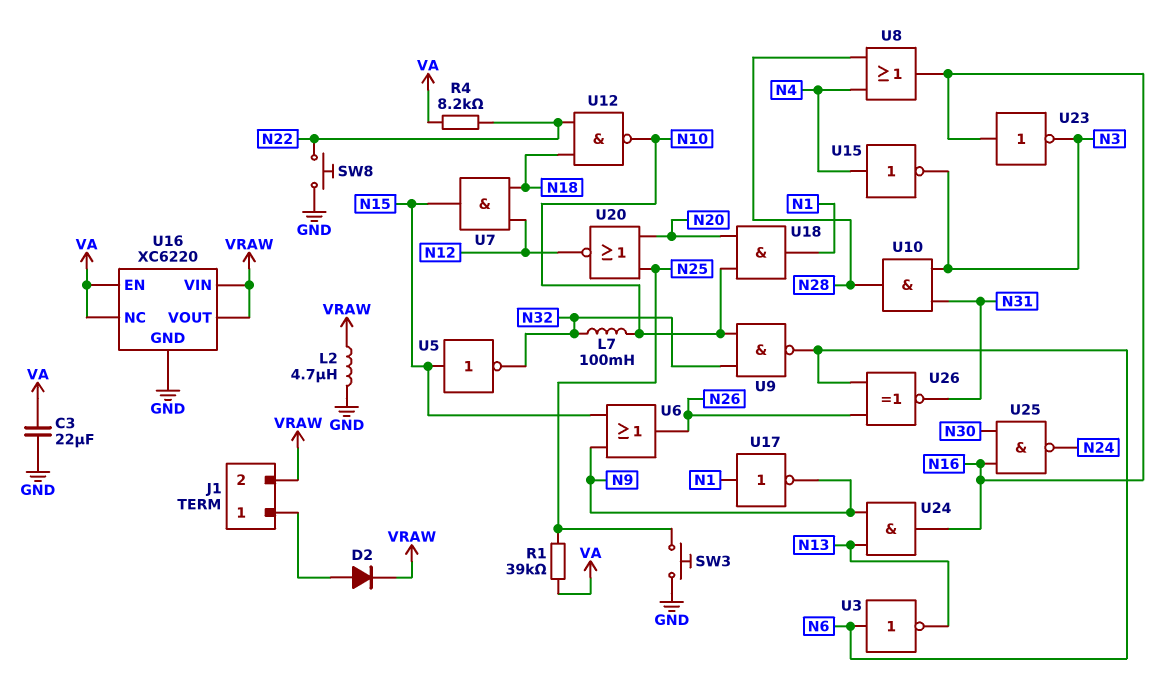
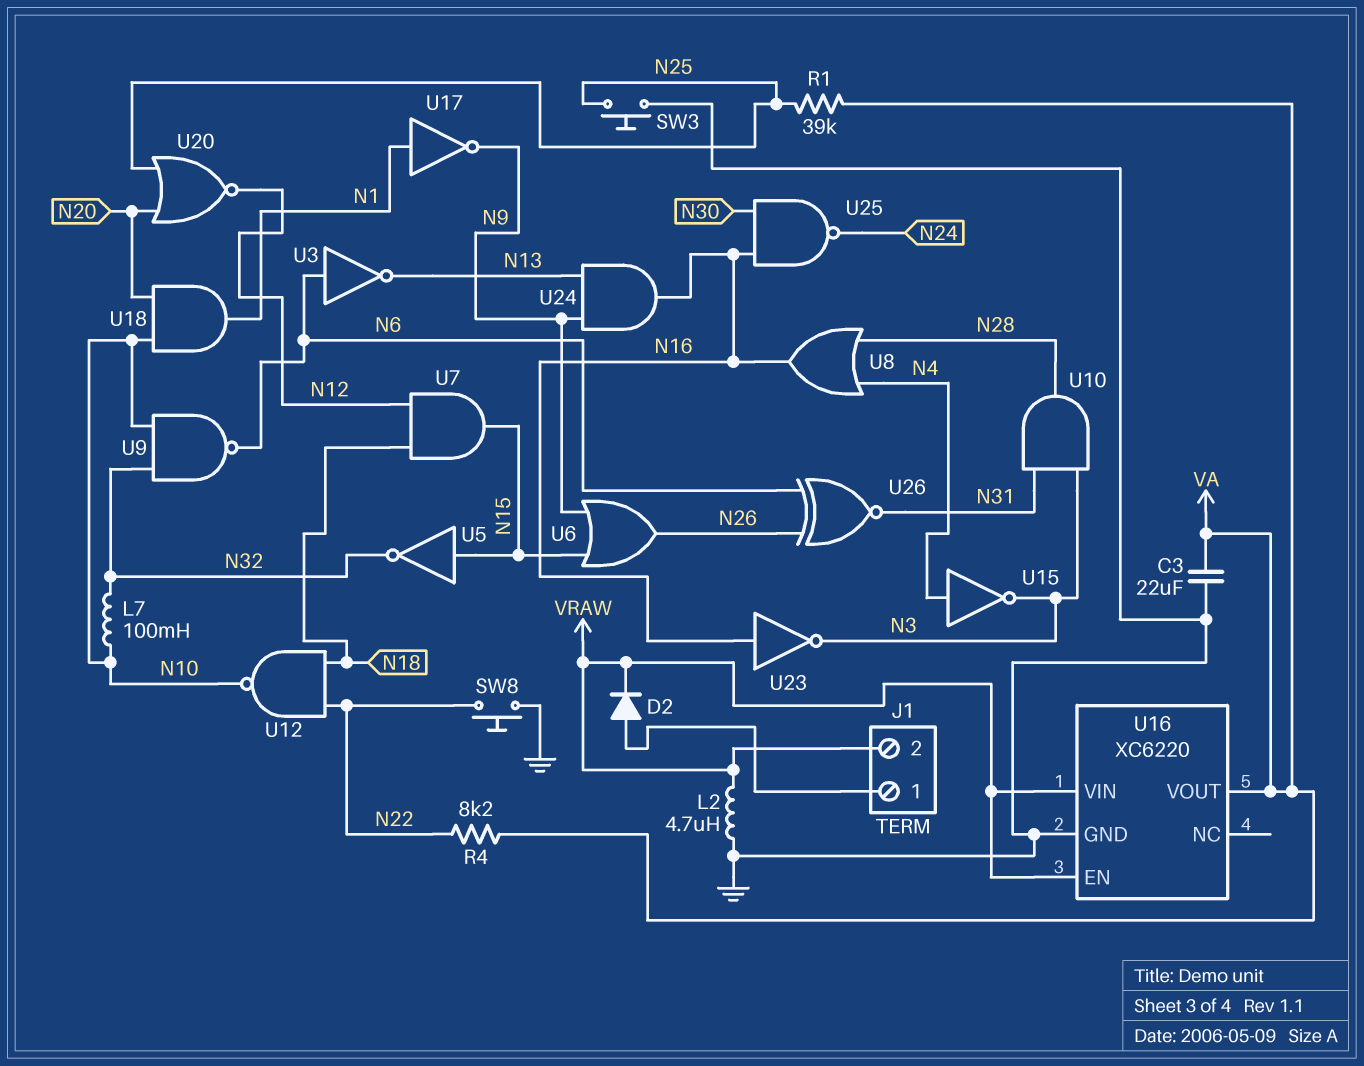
U16 pin EN: VA -> VRAW
U16 pin NC: VA -> none
U16 pin VOUT: VRAW -> VA

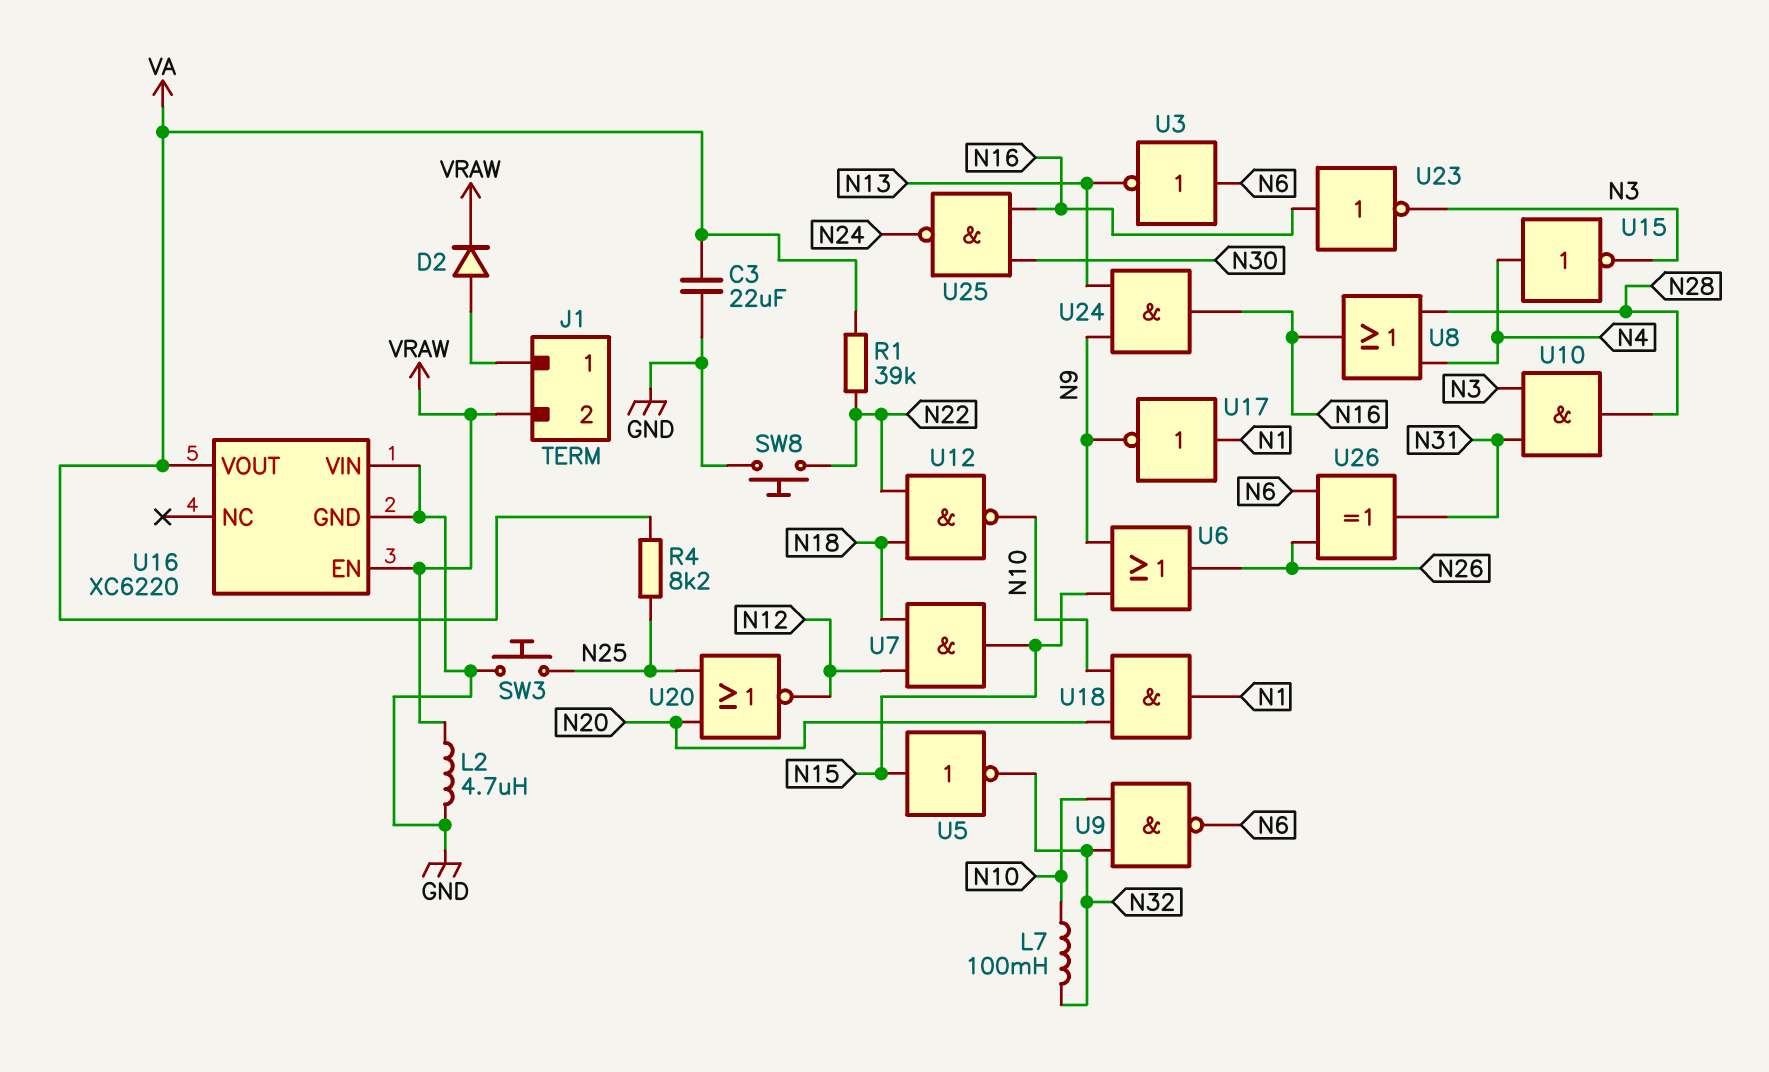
R1: 39k (N25, VA) -> 39k (N22, VA)
R4: 8.2k (N22, VA) -> 8.2k (N25, VA)
U16 pin VIN: VRAW -> GND
U26: XNOR (in N6, in N26, out N31) -> XOR (in N6, in N26, out N31)

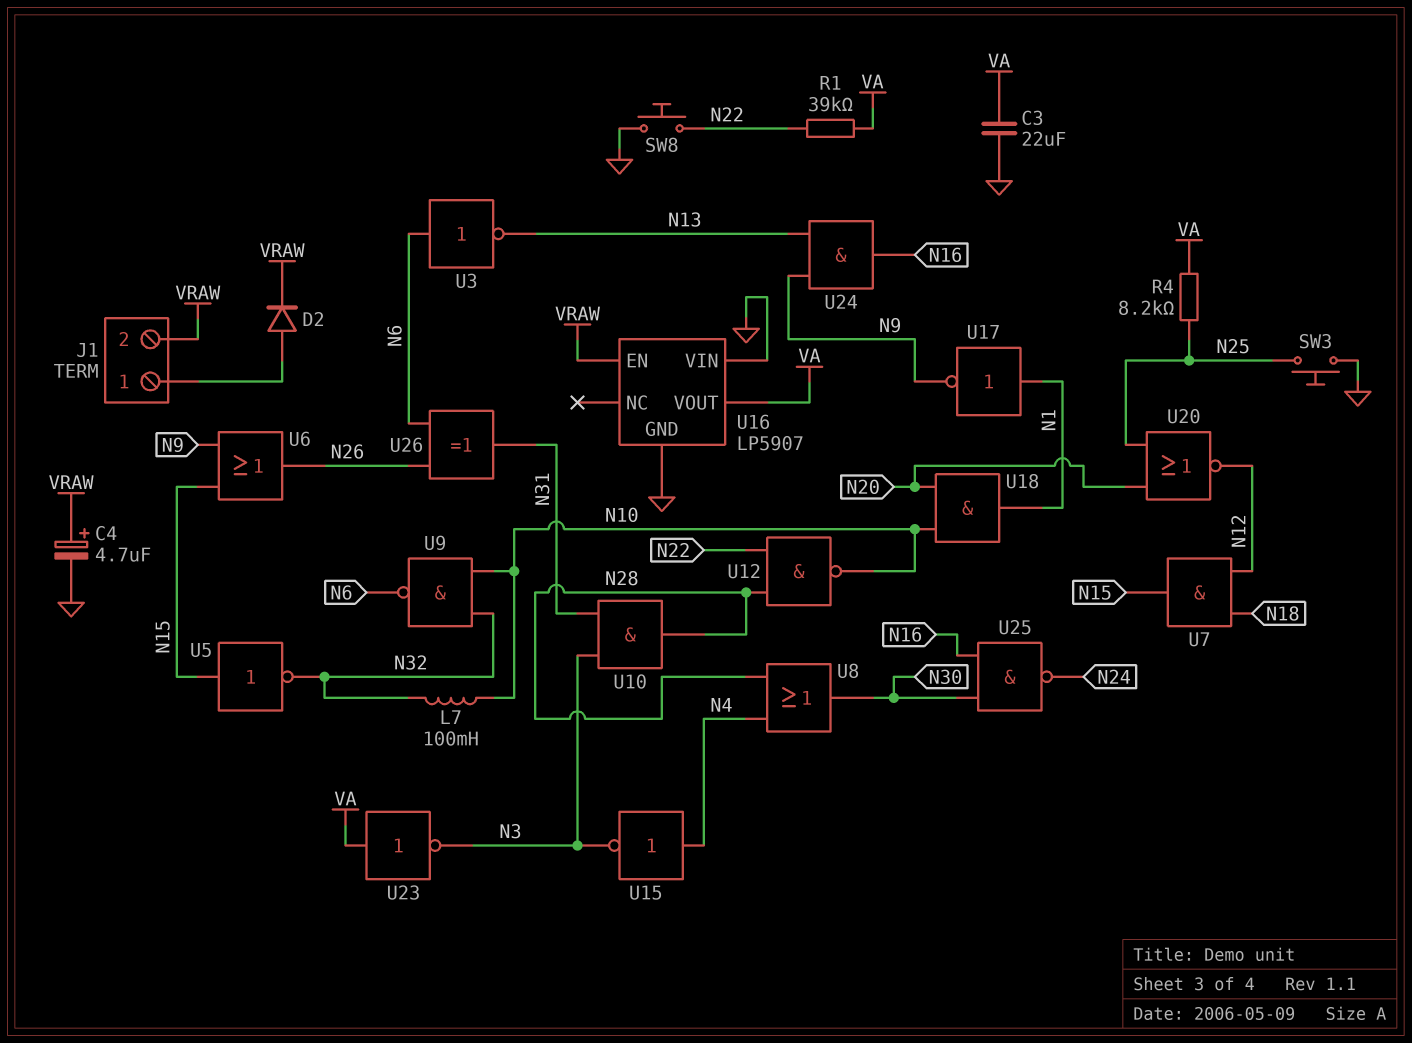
C4: none -> 4.7uF (plus VRAW, minus GND)
L2: 4.7uH (GND, VRAW) -> none
U8: OR (in N4, in N28, out N16) -> OR (in N4, in N28, out N30)
U12: NAND (in N18, in N22, out N10) -> NAND (in N22, in N28, out N10)
U16: XC6220 -> LP5907
U23: NOT (in N16, out N3) -> NOT (in VA, out N3)

